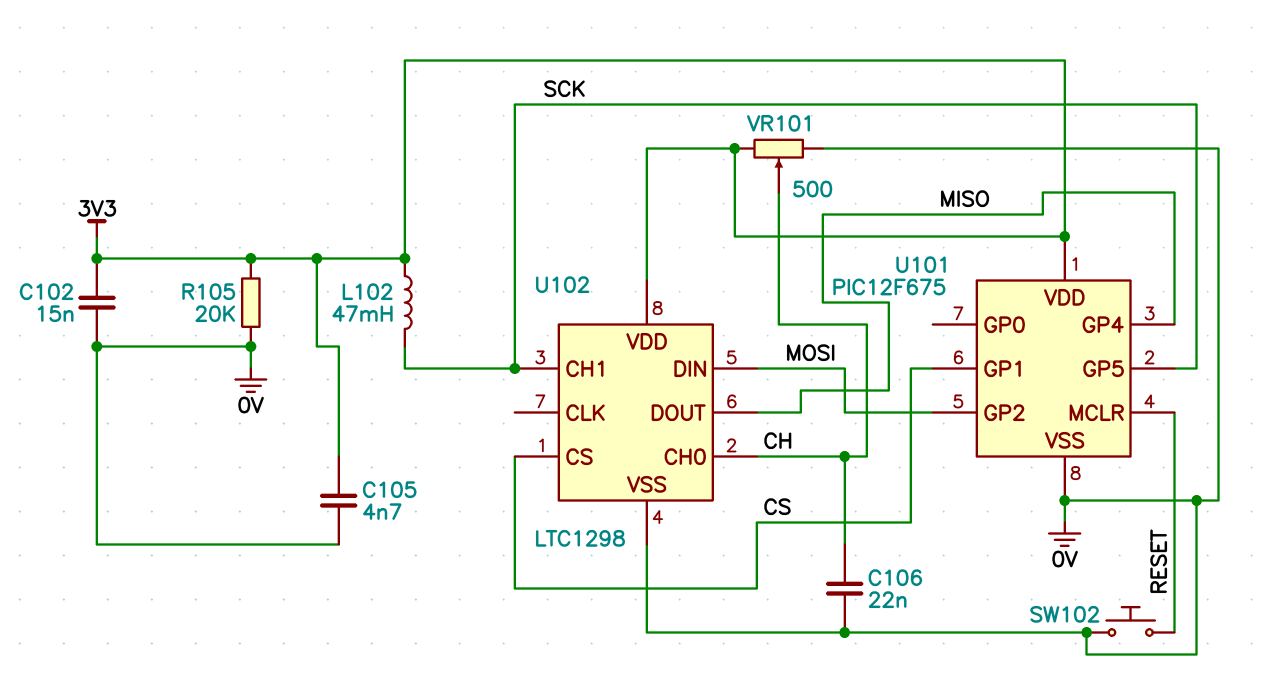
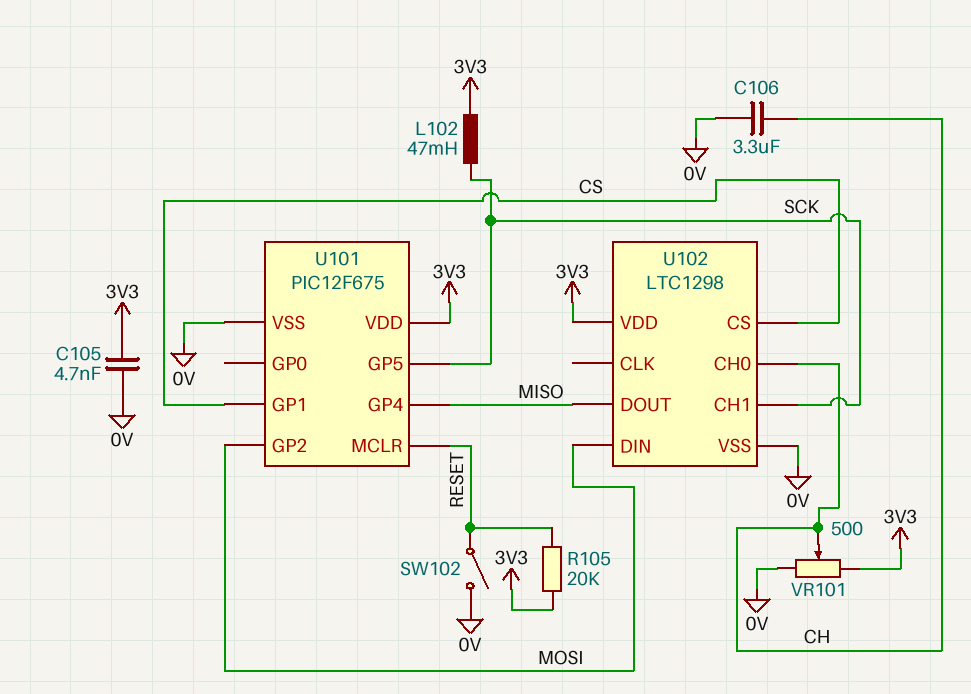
C102: 15nF (0V, 3V3) -> none
C106: 22nF (0V, CH) -> 3.3uF (0V, CH)
R105: 20k (0V, 3V3) -> 20k (3V3, RESET)
SW102: button (0V, RESET) -> switch (0V, RESET)

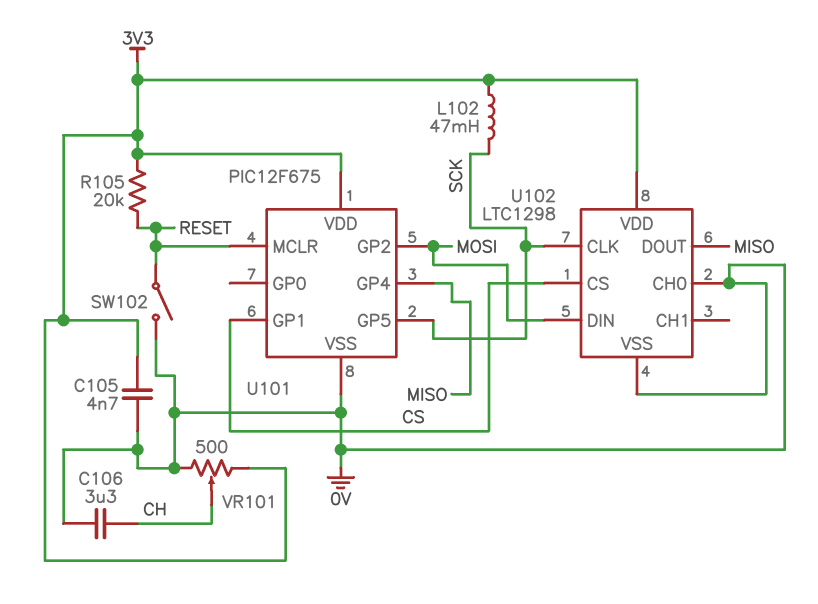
U102 pin CH0: CH -> 0V
U102 pin CH1: SCK -> none
U102 pin CLK: none -> SCK

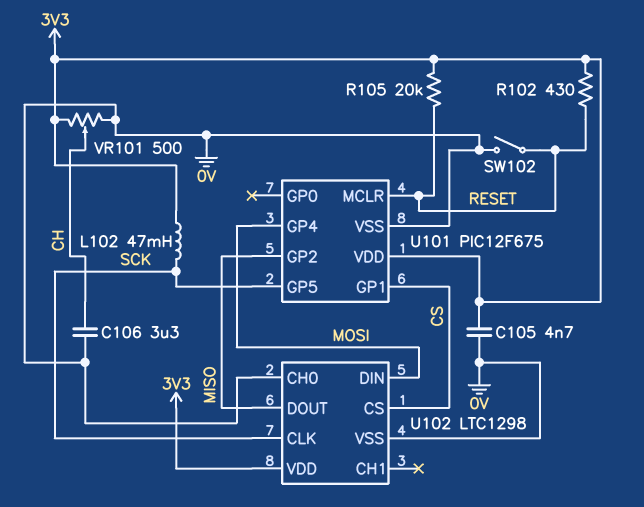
R102: none -> 430 (3V3, RESET)
U101 pin GP2: MOSI -> MISO
U101 pin GP4: MISO -> MOSI

